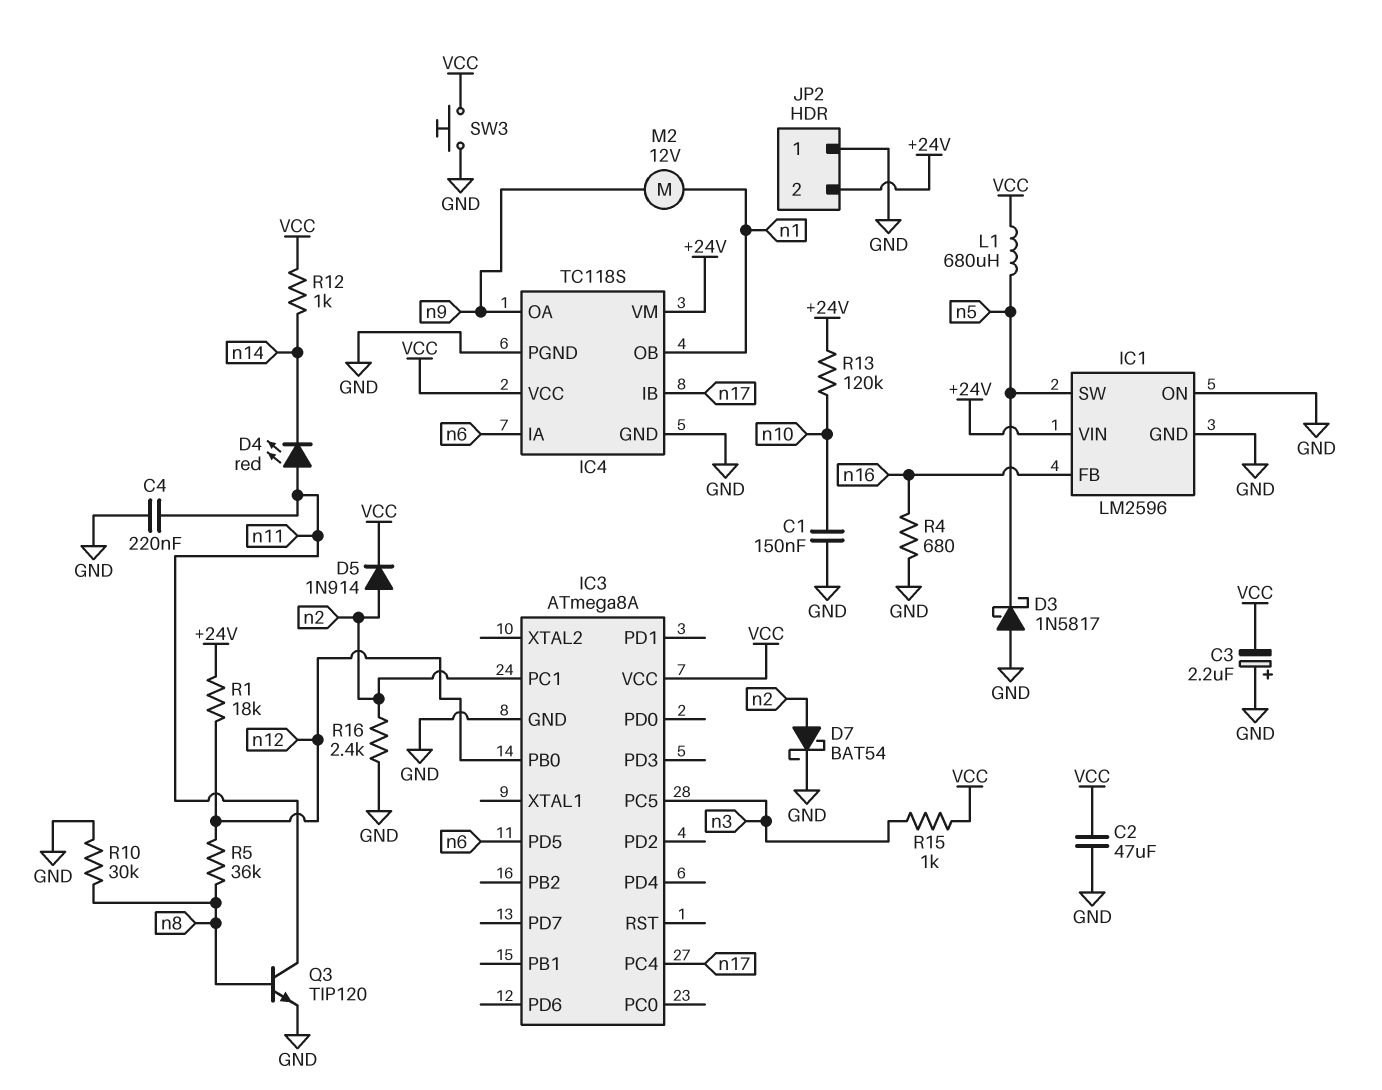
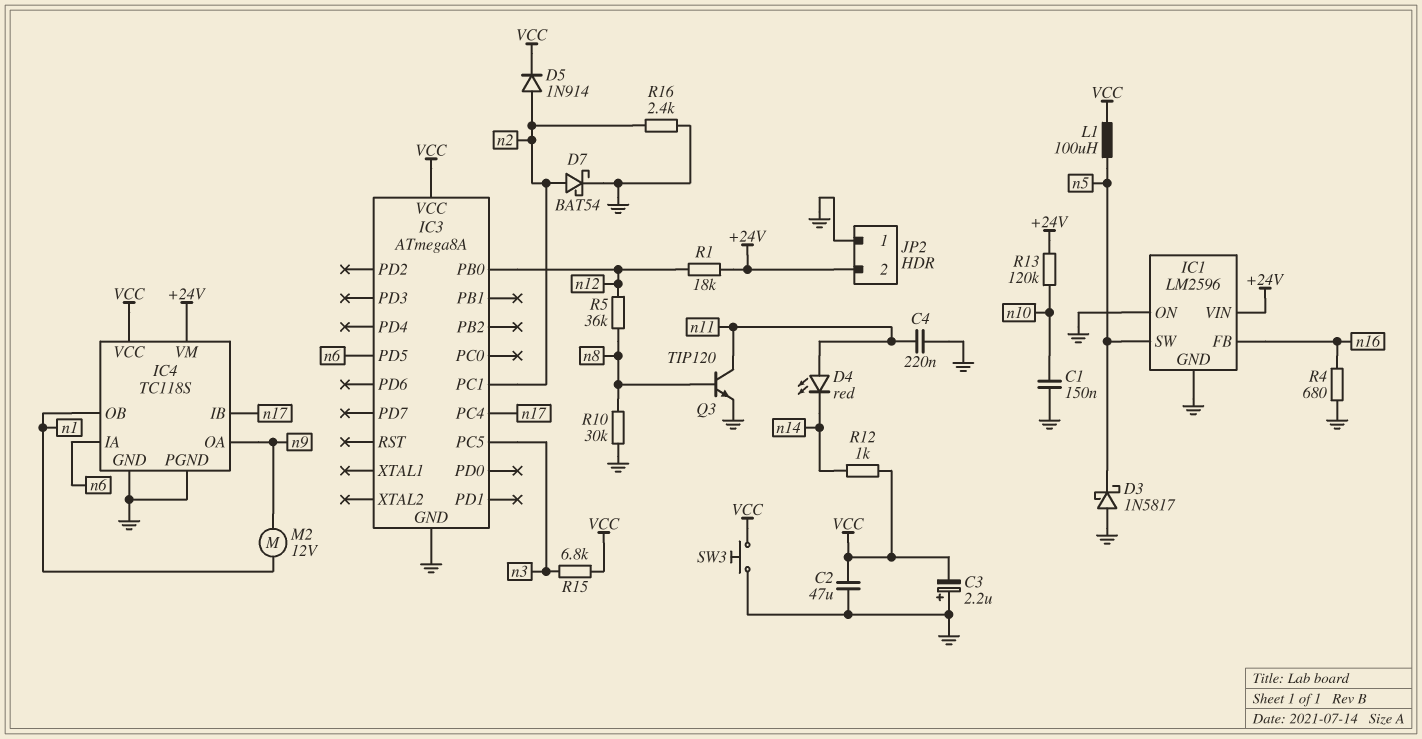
L1: 680uH (VCC, n5) -> 100uH (VCC, n5)
R15: 1k (VCC, n3) -> 6.8k (VCC, n3)

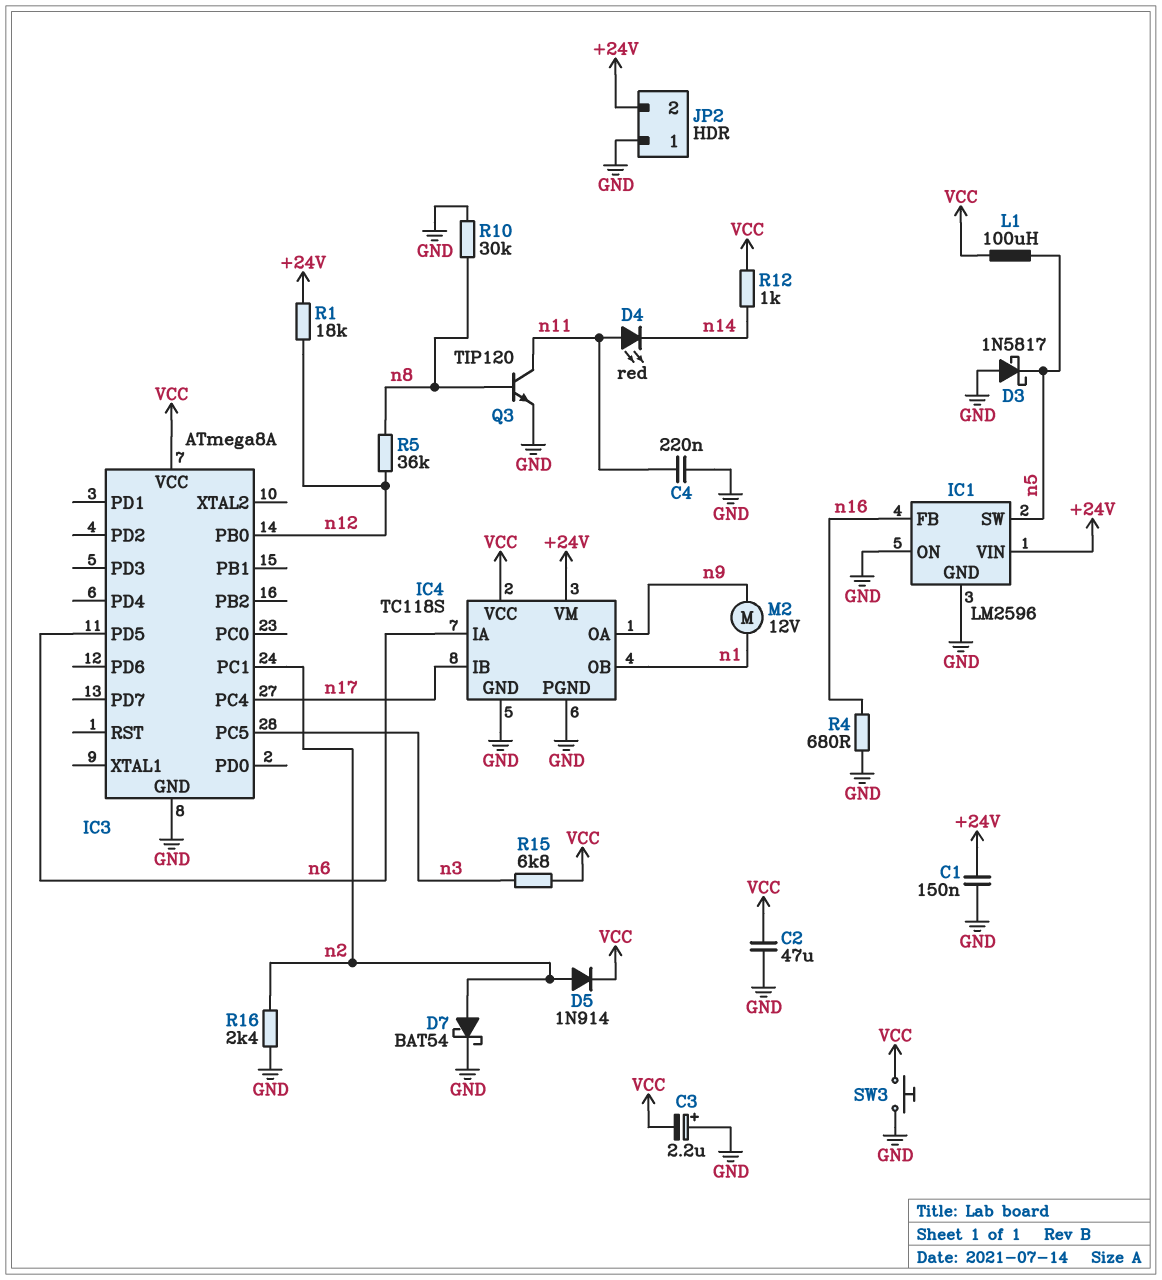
C1: 150nF (GND, n10) -> 150nF (+24V, GND)
R13: 120k (+24V, n10) -> none

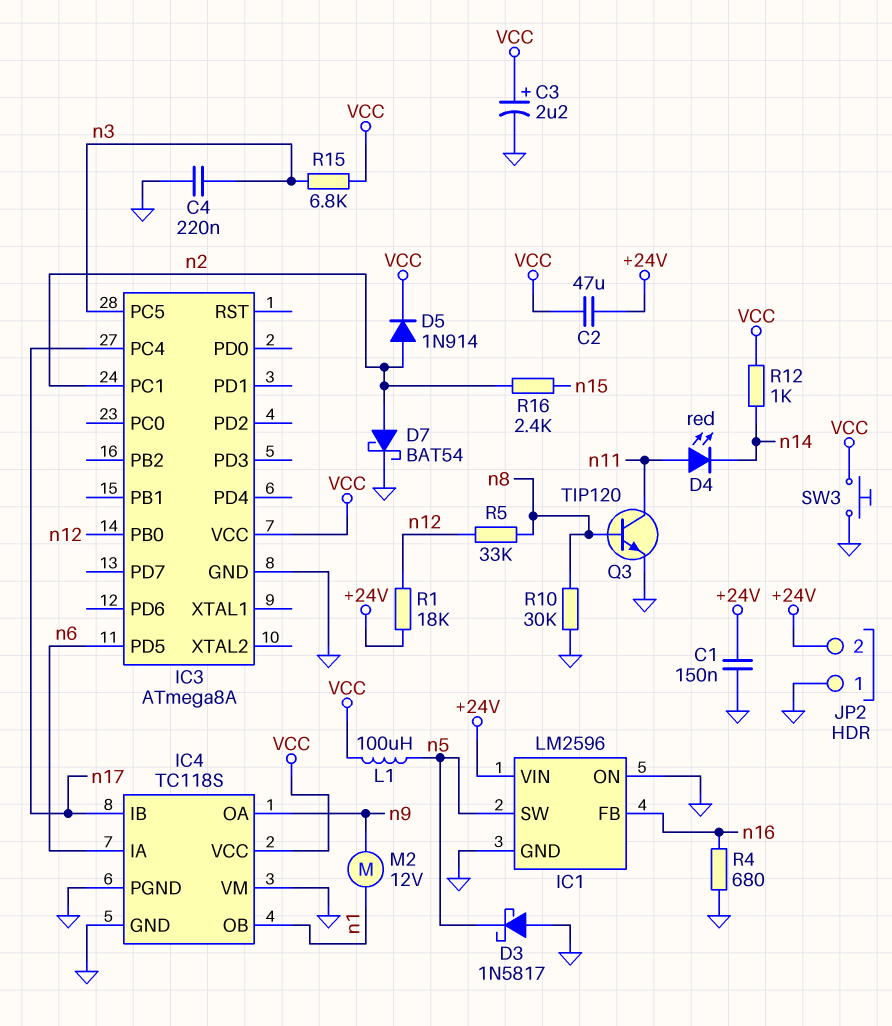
C2: 47uF (GND, VCC) -> 47uF (+24V, VCC)
C3: 2.2uF (plus GND, minus VCC) -> 2.2uF (plus VCC, minus GND)
C4: 220nF (GND, n11) -> 220nF (GND, n3)
IC4 pin VM: +24V -> GND
R5: 36k (n8, n12) -> 33k (n8, n12)
R16: 2.4k (GND, n2) -> 2.4k (n2, n15)

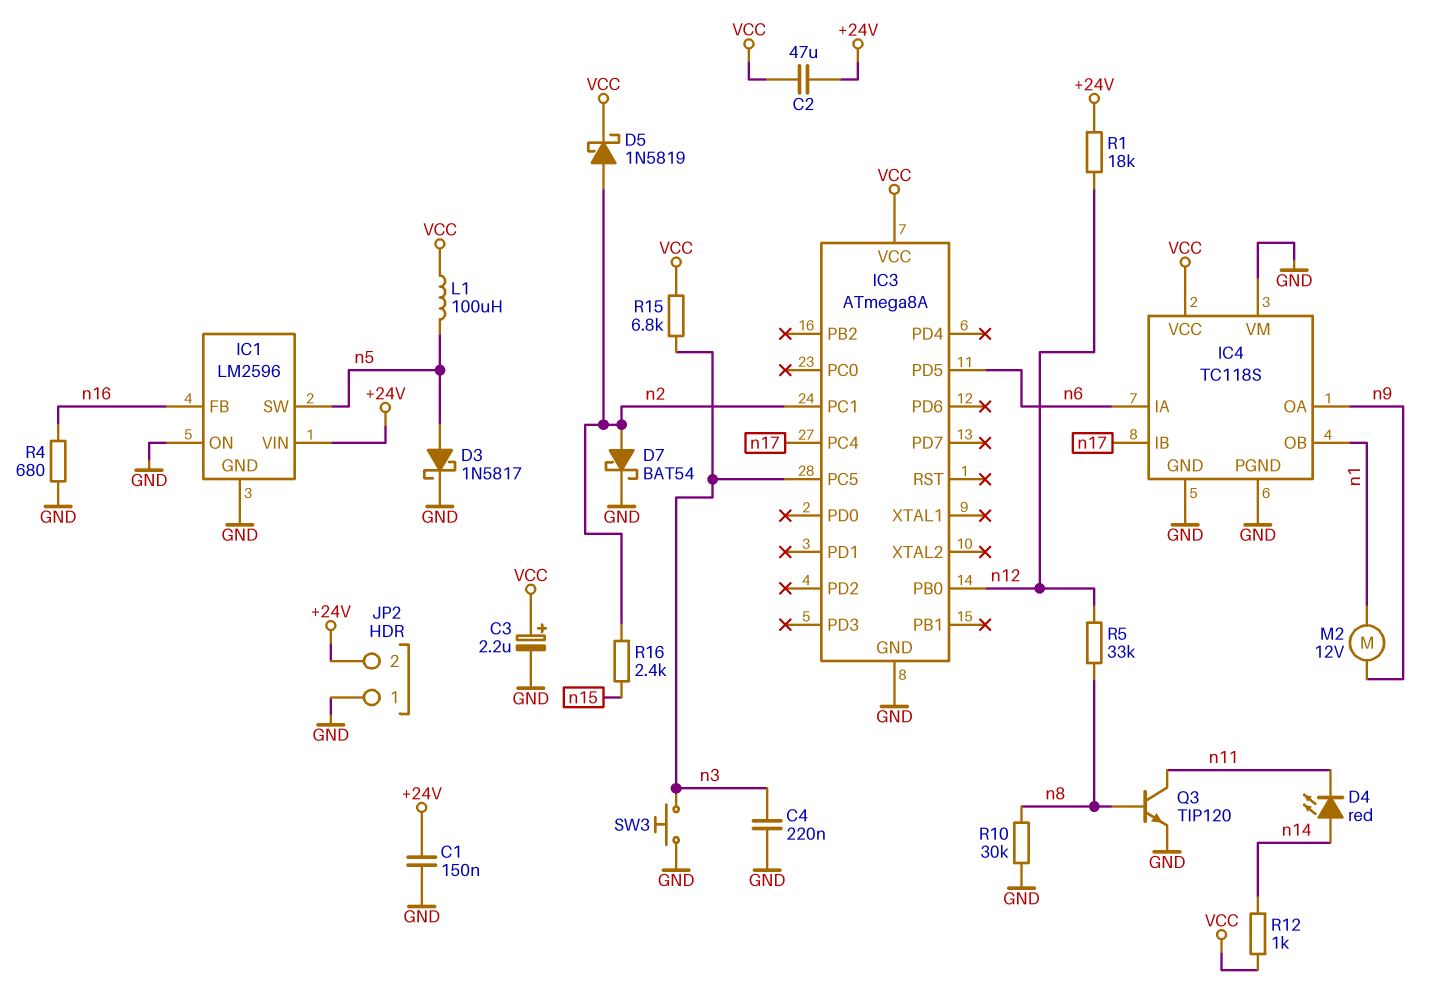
D3: schottky 1N5817 (A GND, K n5) -> schottky 1N5817 (A n5, K GND)
D4: LED red (A n11, K n14) -> LED red (A n14, K n11)
D5: diode 1N914 (A n2, K VCC) -> schottky 1N5819 (A n2, K VCC)
SW3: button (GND, VCC) -> button (GND, n3)

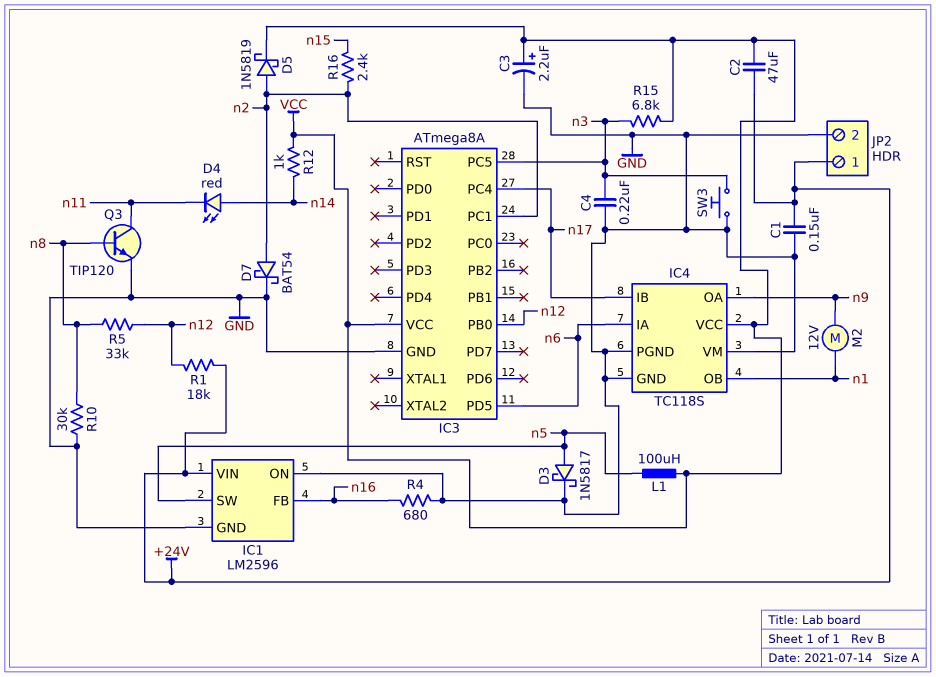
JP2 pin 1: GND -> +24V
JP2 pin 2: +24V -> GND

